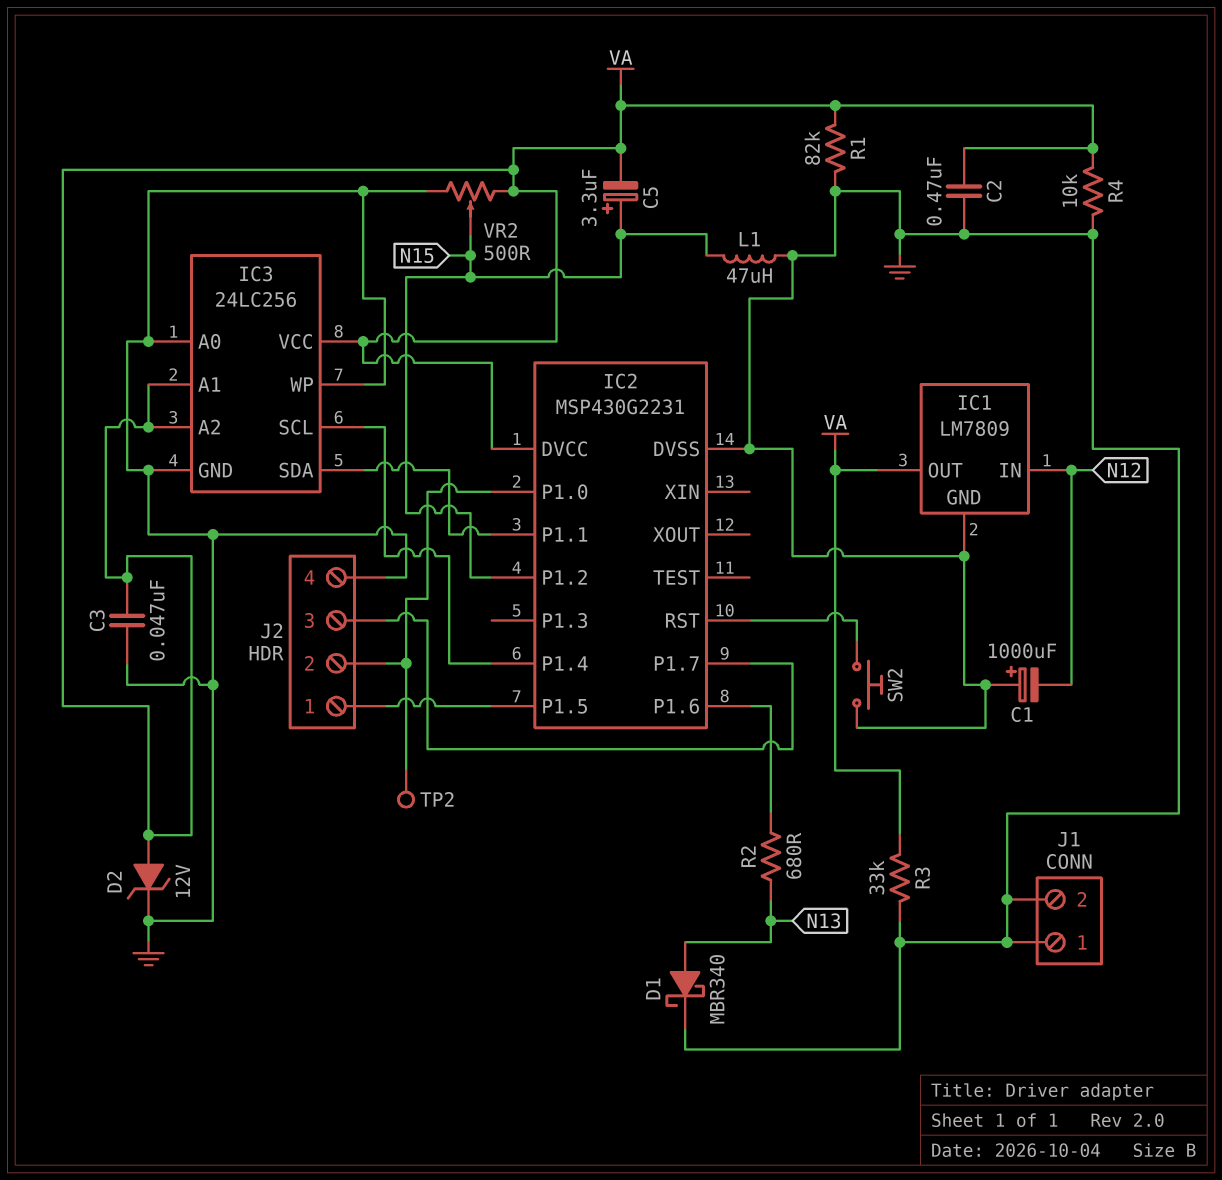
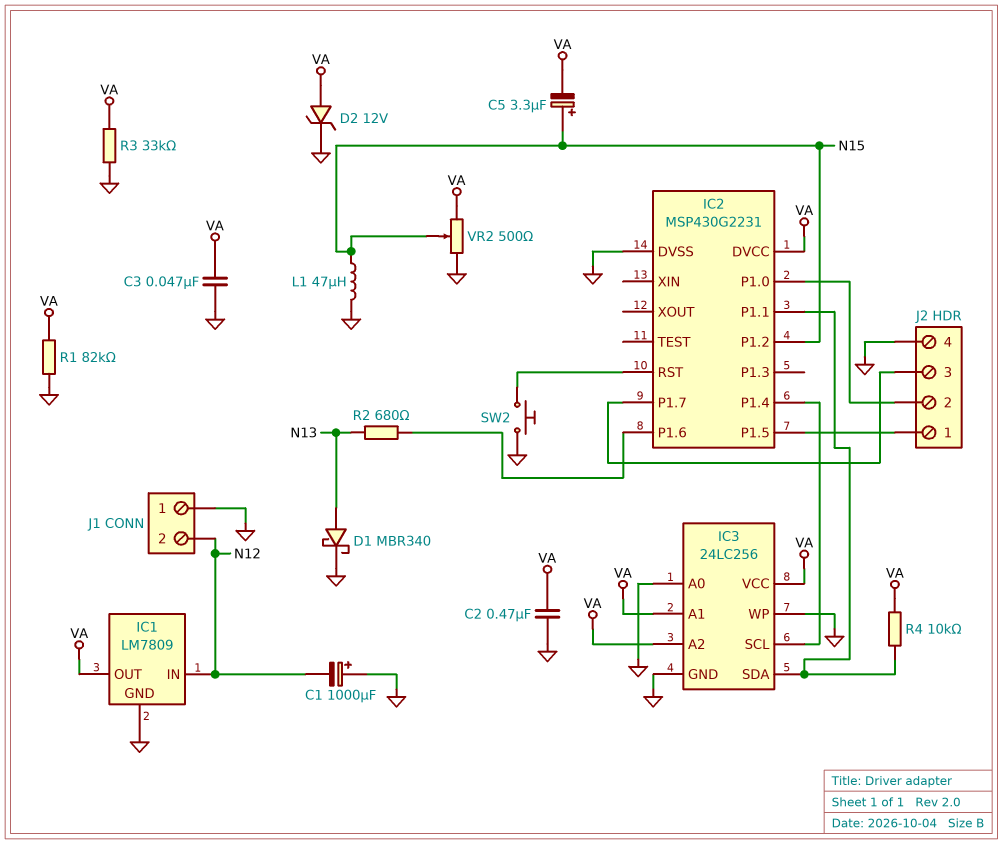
J1 pin 2: GND -> N12
R4: 10k (GND, VA) -> 10k (IC2/P1.1, VA)
TP2: test point (IC2/P1.0) -> none

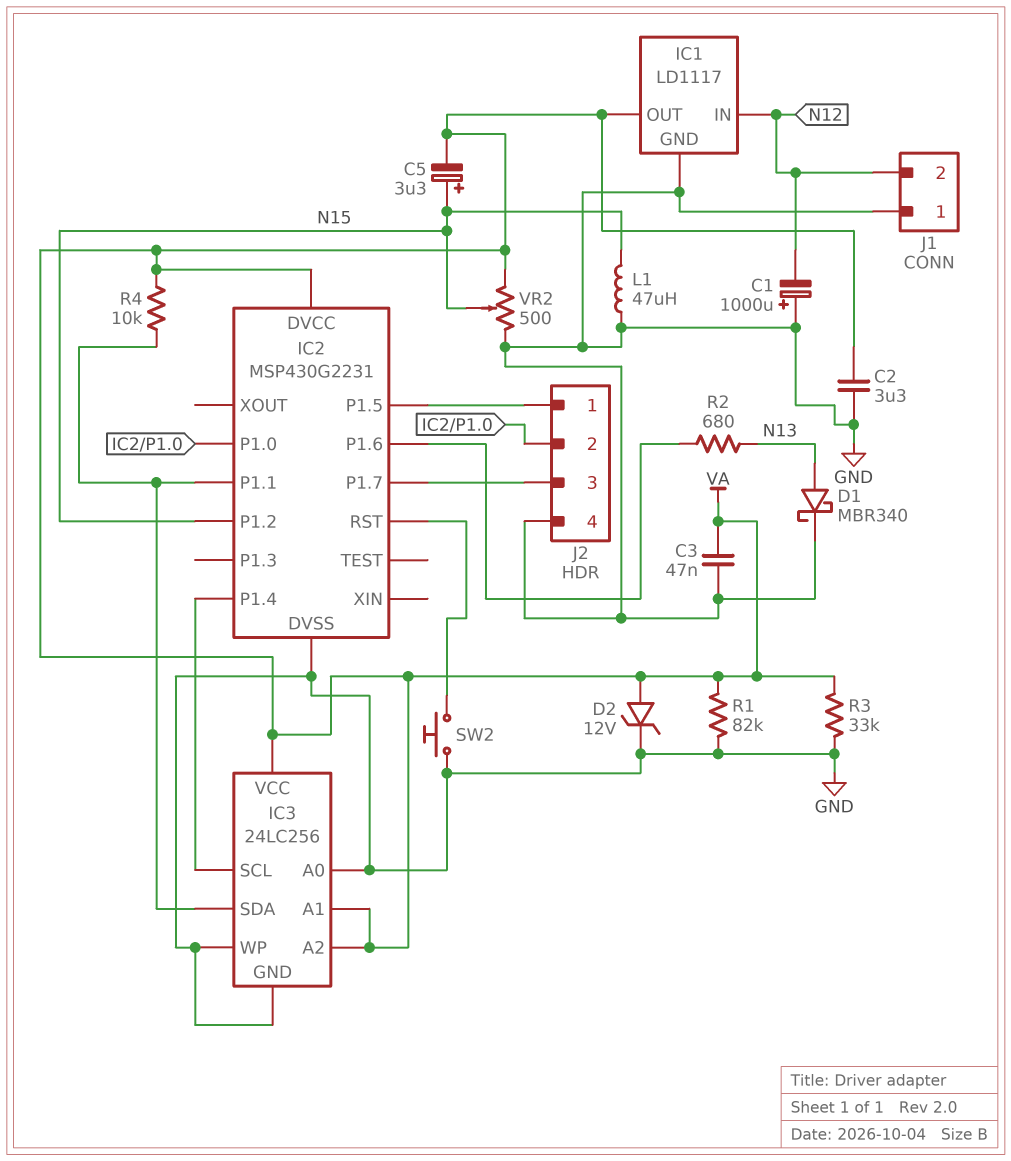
C2: 470nF (GND, VA) -> 3.3uF (GND, VA)
IC1: LM7809 -> LD1117

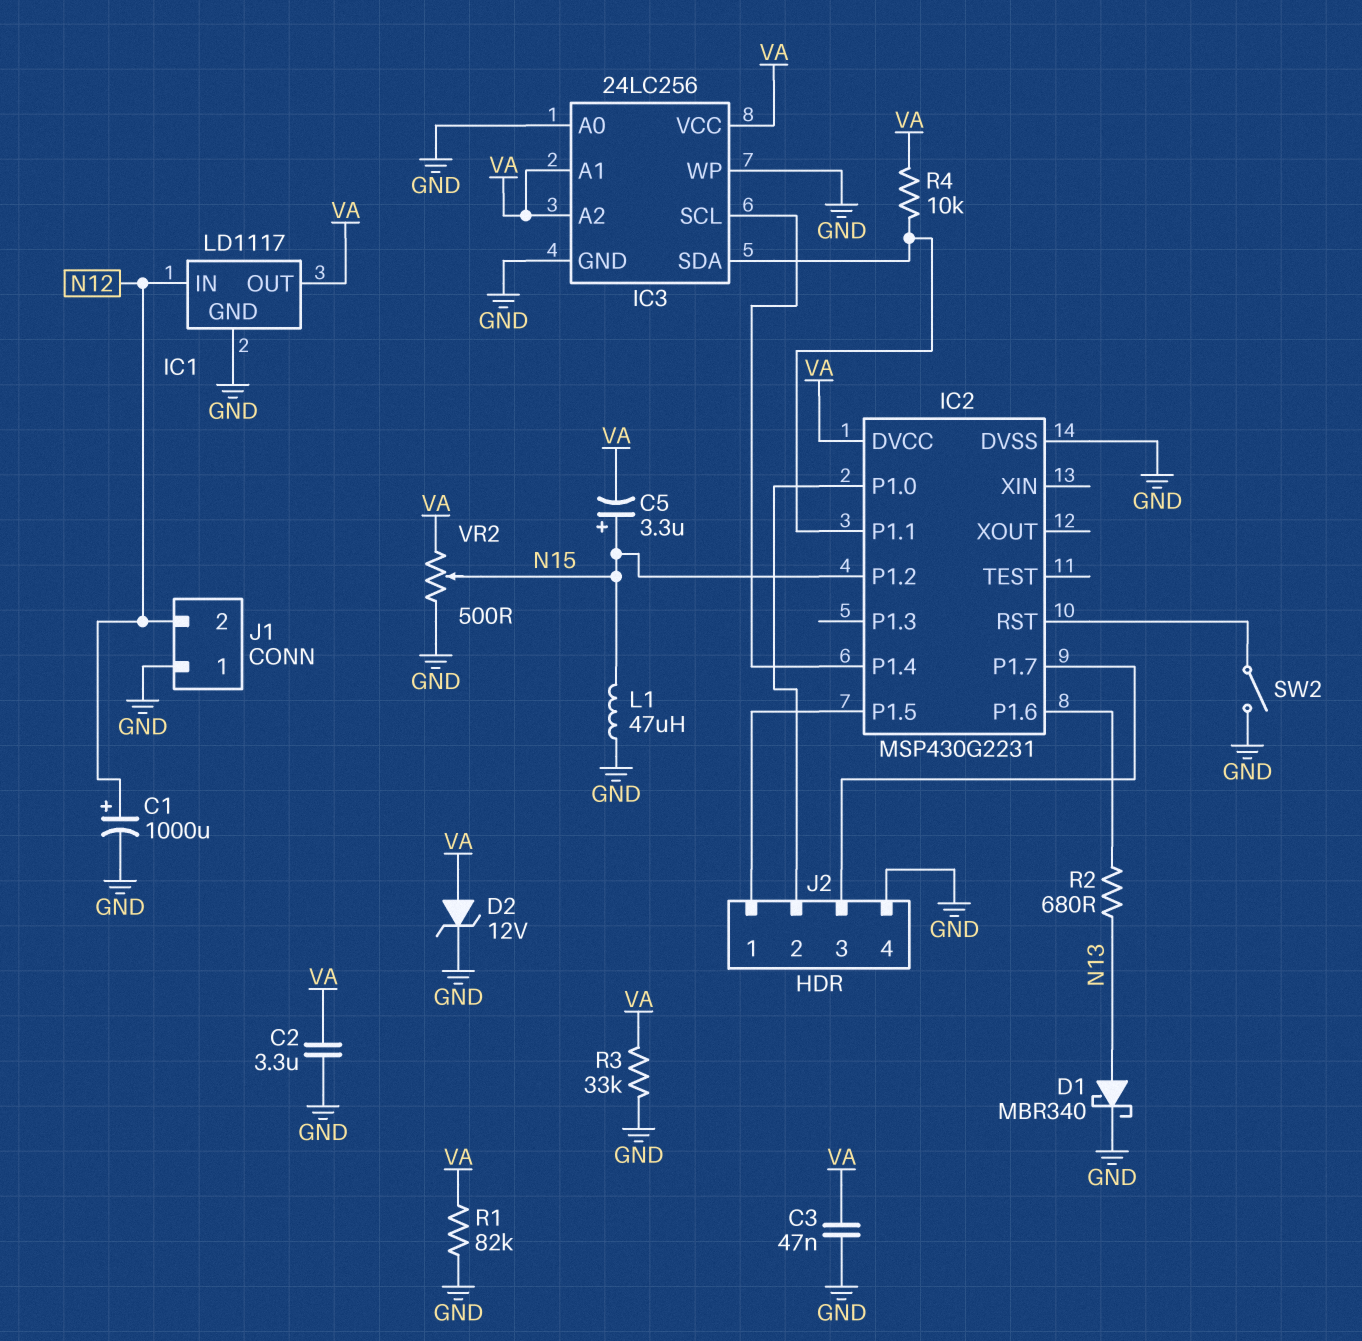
C1: 1000uF (plus GND, minus N12) -> 1000uF (plus N12, minus GND)
SW2: button (GND, IC2/RST) -> switch (GND, IC2/RST)

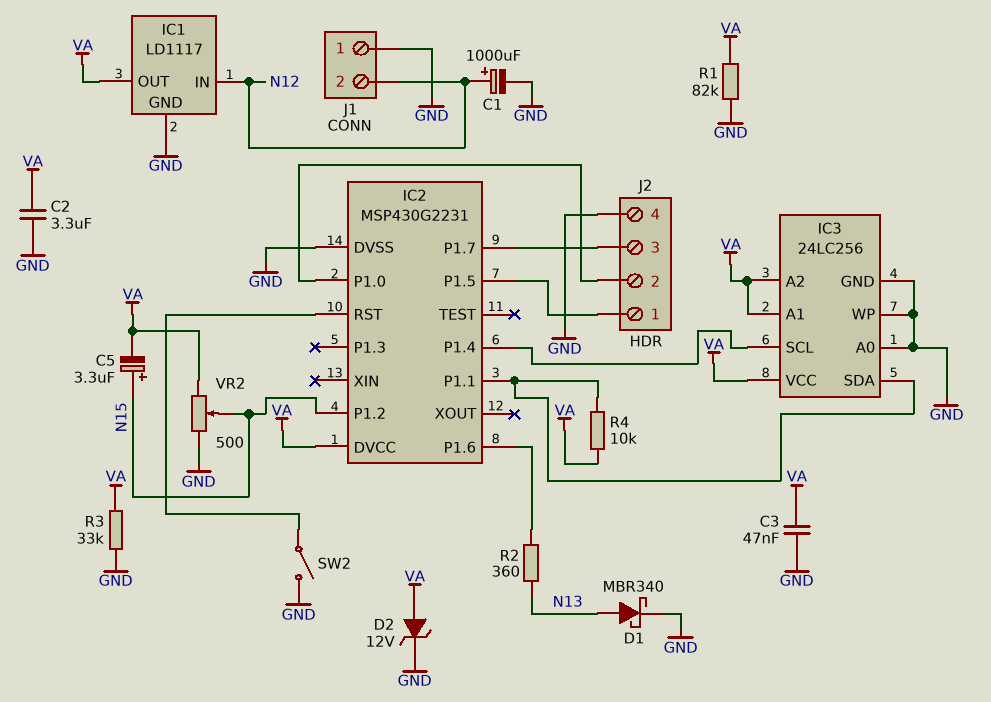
L1: 47uH (GND, N15) -> none
R2: 680 (IC2/P1.6, N13) -> 360 (IC2/P1.6, N13)

